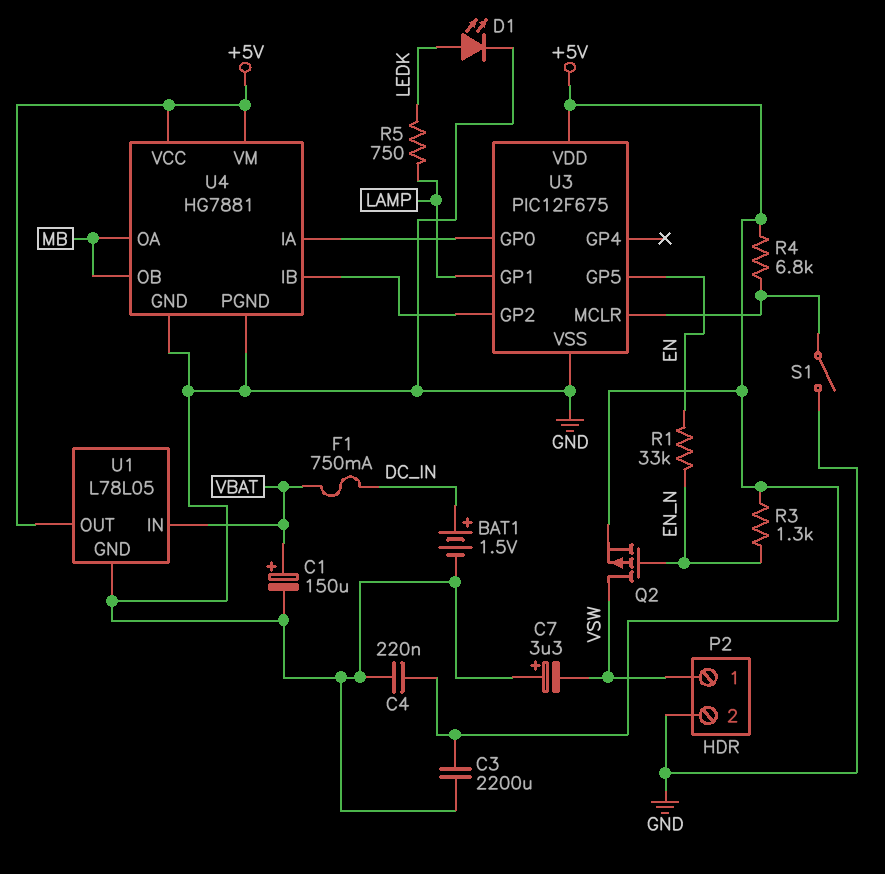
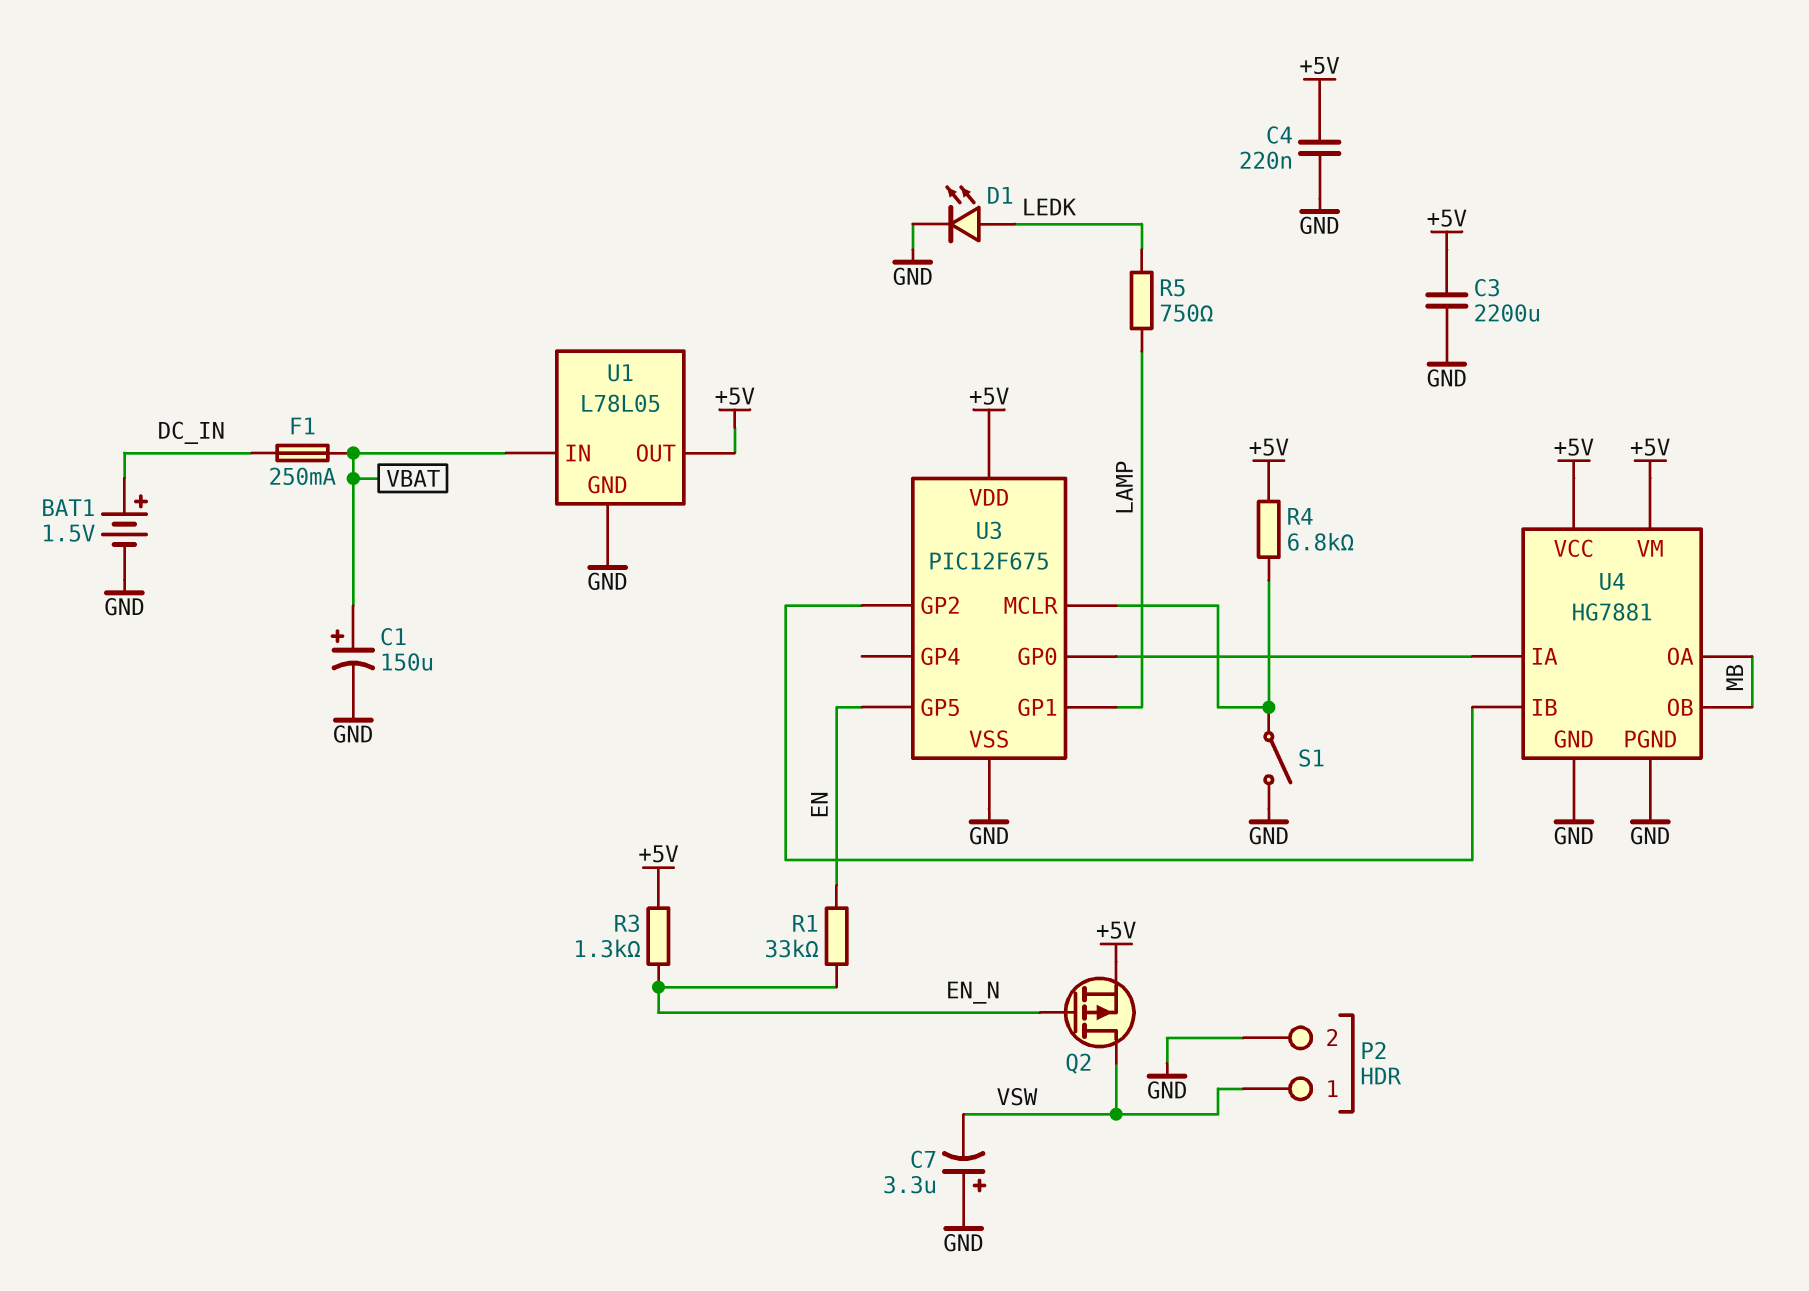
F1: 750mA (DC_IN, VBAT) -> 250mA (DC_IN, VBAT)

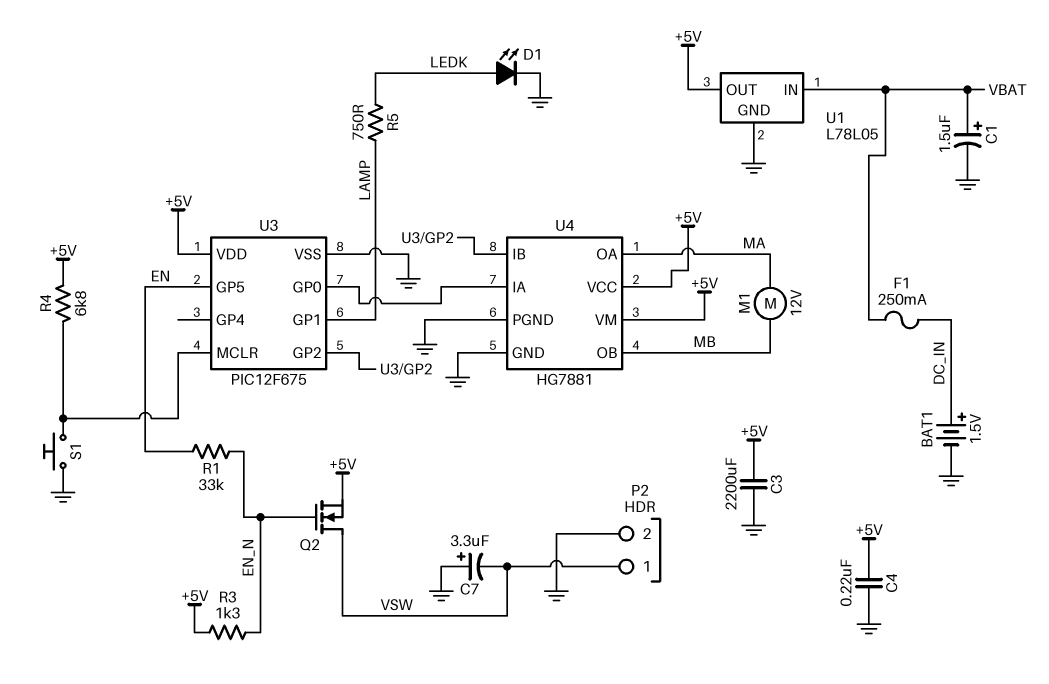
C1: 150uF (plus VBAT, minus GND) -> 1.5uF (plus VBAT, minus GND)
M1: none -> motor 12V (MA, MB)
Q2: PMOS (G EN_N, D VSW, S +5V) -> NMOS (G EN_N, D VSW, S +5V)
S1: switch (GND, U3/MCLR) -> button (GND, U3/MCLR)
U4 pin OA: MB -> MA

